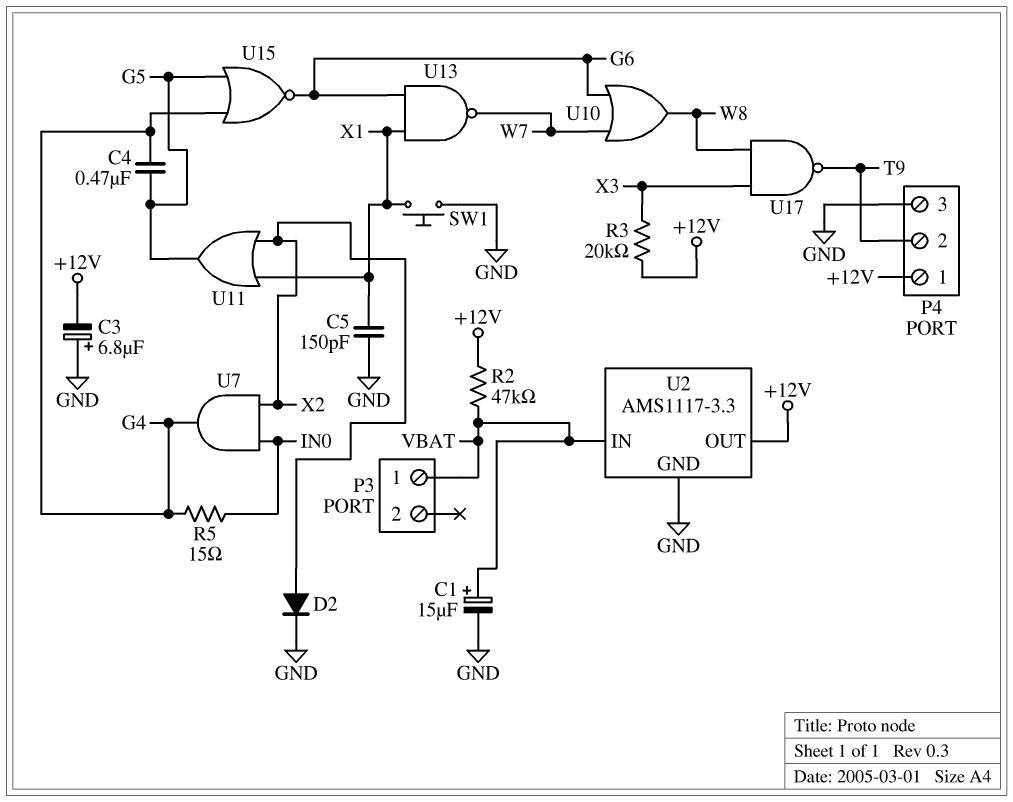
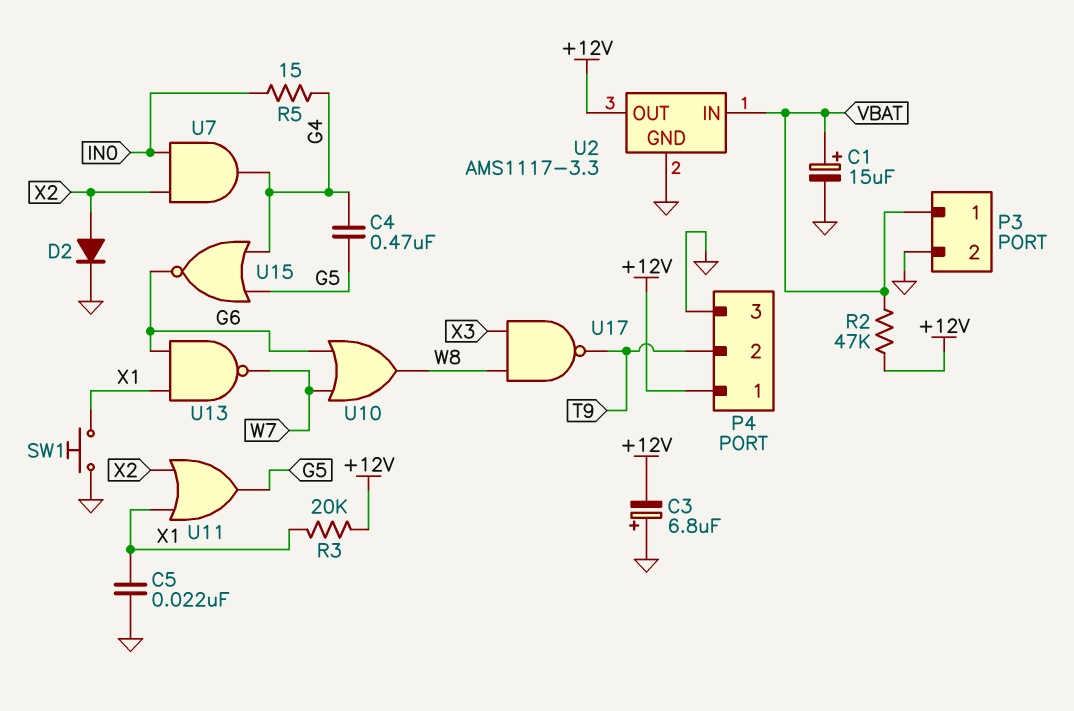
C5: 150pF (GND, X1) -> 22nF (GND, X1)
P3 pin 2: none -> GND
R3: 20k (+12V, X3) -> 20k (+12V, X1)

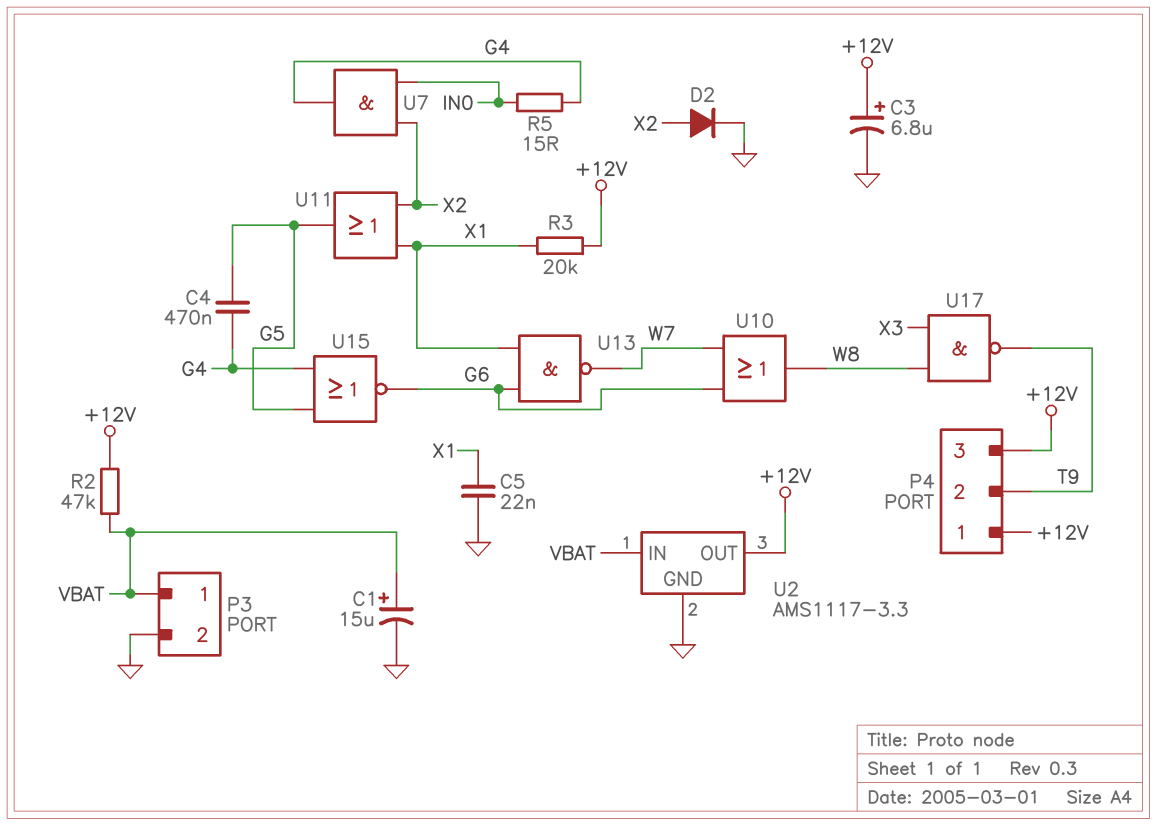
C3: 6.8uF (plus GND, minus +12V) -> 6.8uF (plus +12V, minus GND)
P4 pin 3: GND -> +12V
SW1: button (GND, X1) -> none

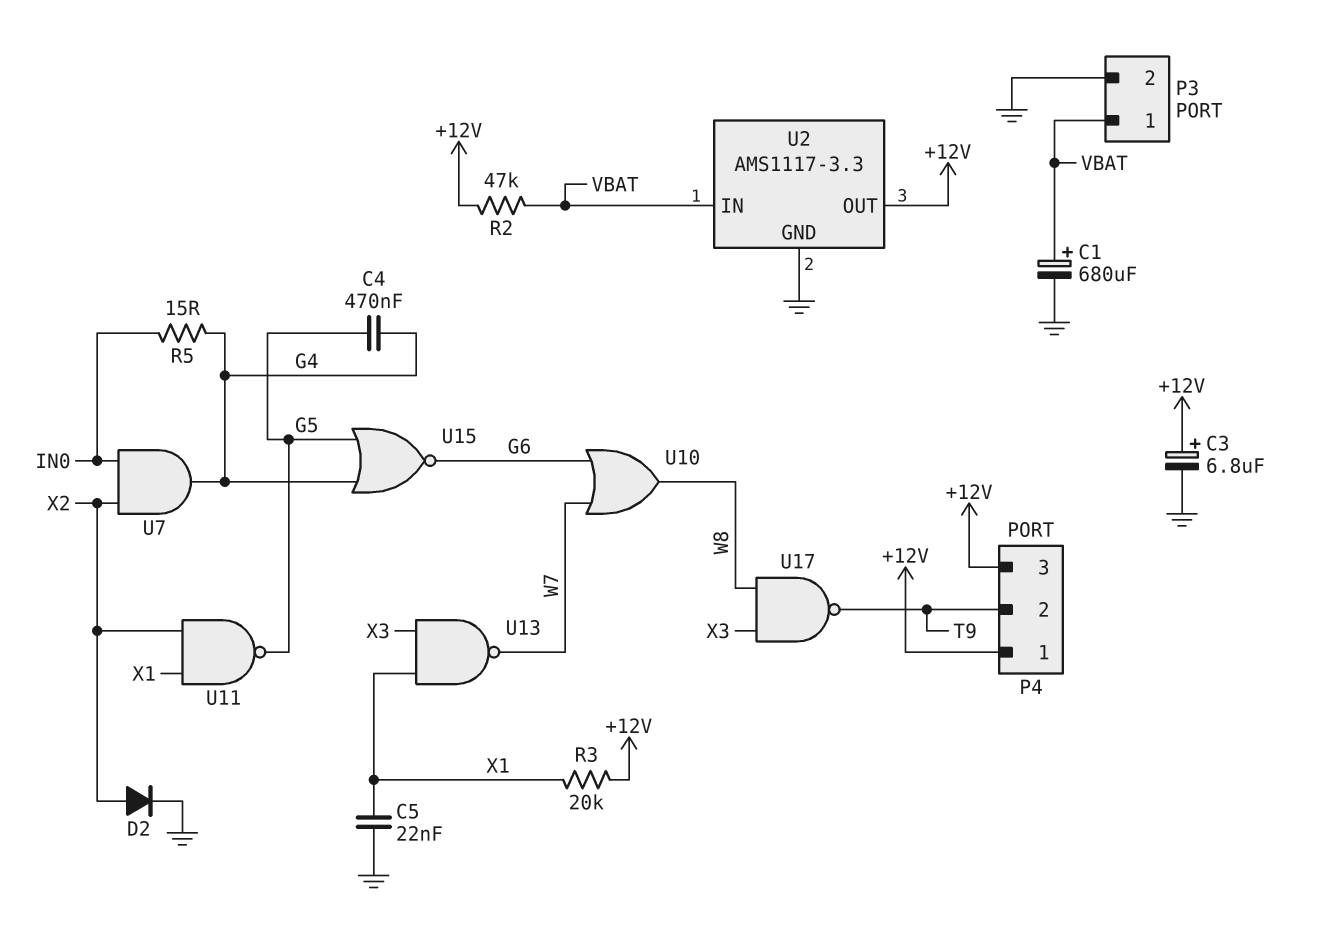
C1: 15uF (plus VBAT, minus GND) -> 680uF (plus VBAT, minus GND)
U11: OR (in X1, in X2, out G5) -> NAND (in X1, in X2, out G5)
U13: NAND (in G6, in X1, out W7) -> NAND (in X1, in X3, out W7)

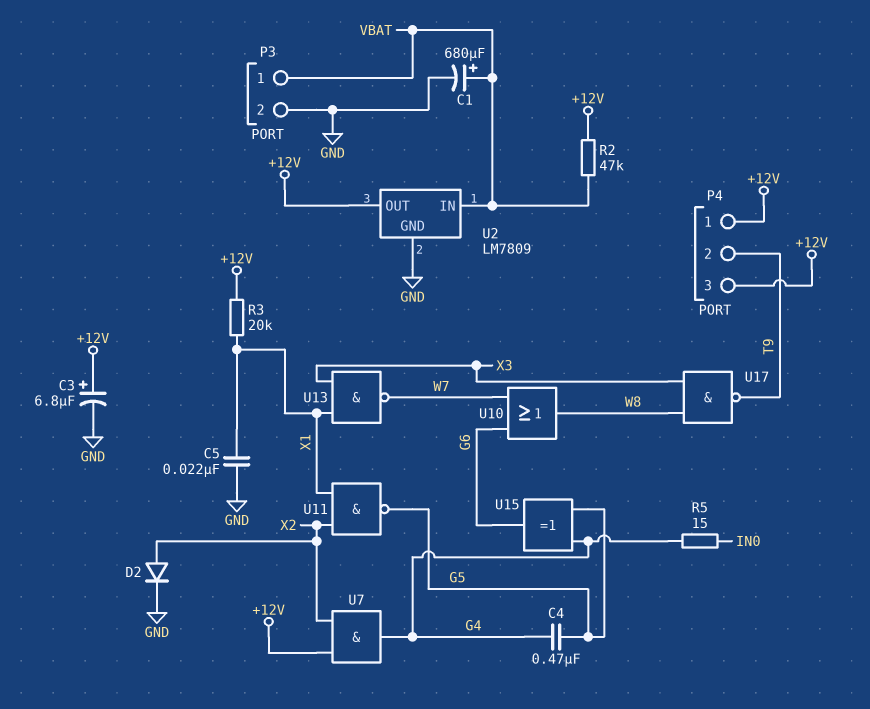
U2: AMS1117-3.3 -> LM7809
U7: AND (in IN0, in X2, out G4) -> AND (in +12V, in X2, out G4)
U15: NOR (in G4, in G5, out G6) -> XOR (in G4, in G5, out G6)

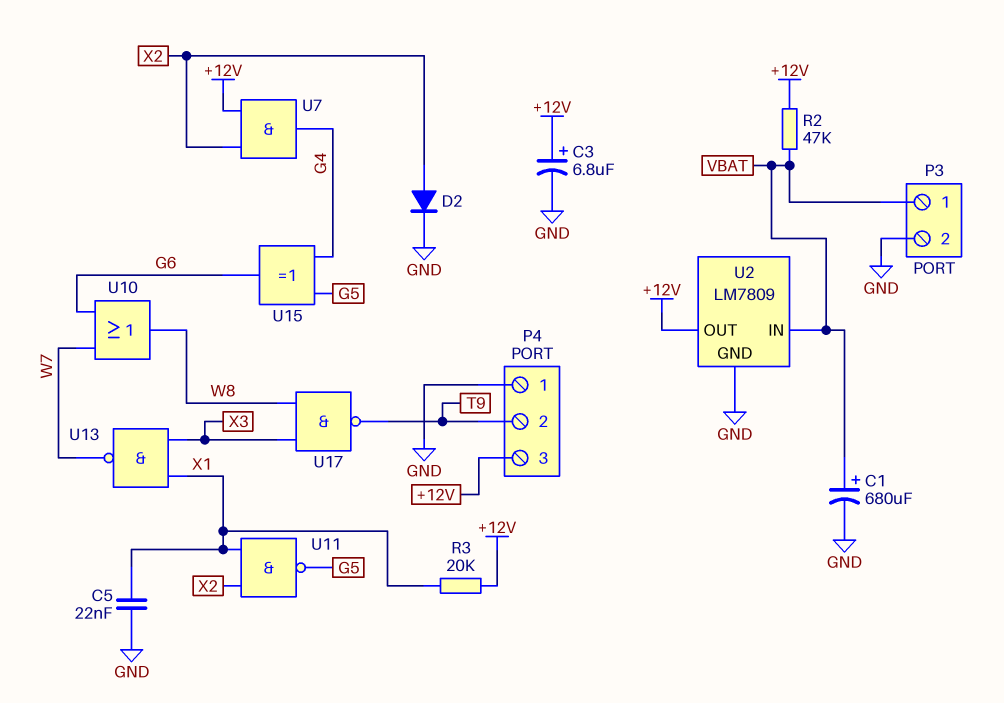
C4: 470nF (G4, G5) -> none
P4 pin 1: +12V -> GND
R5: 15 (G4, IN0) -> none

